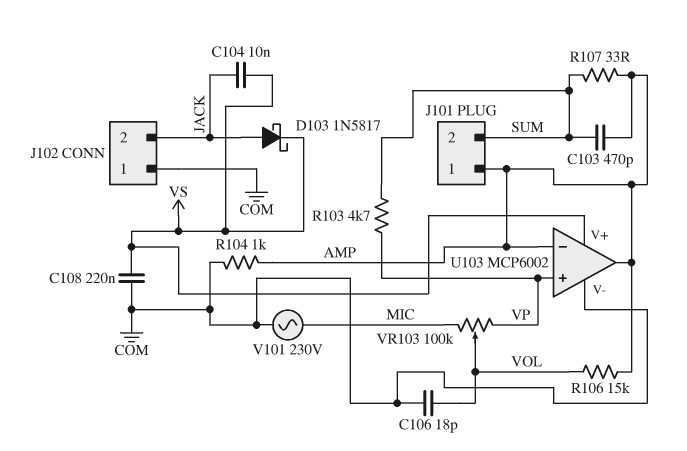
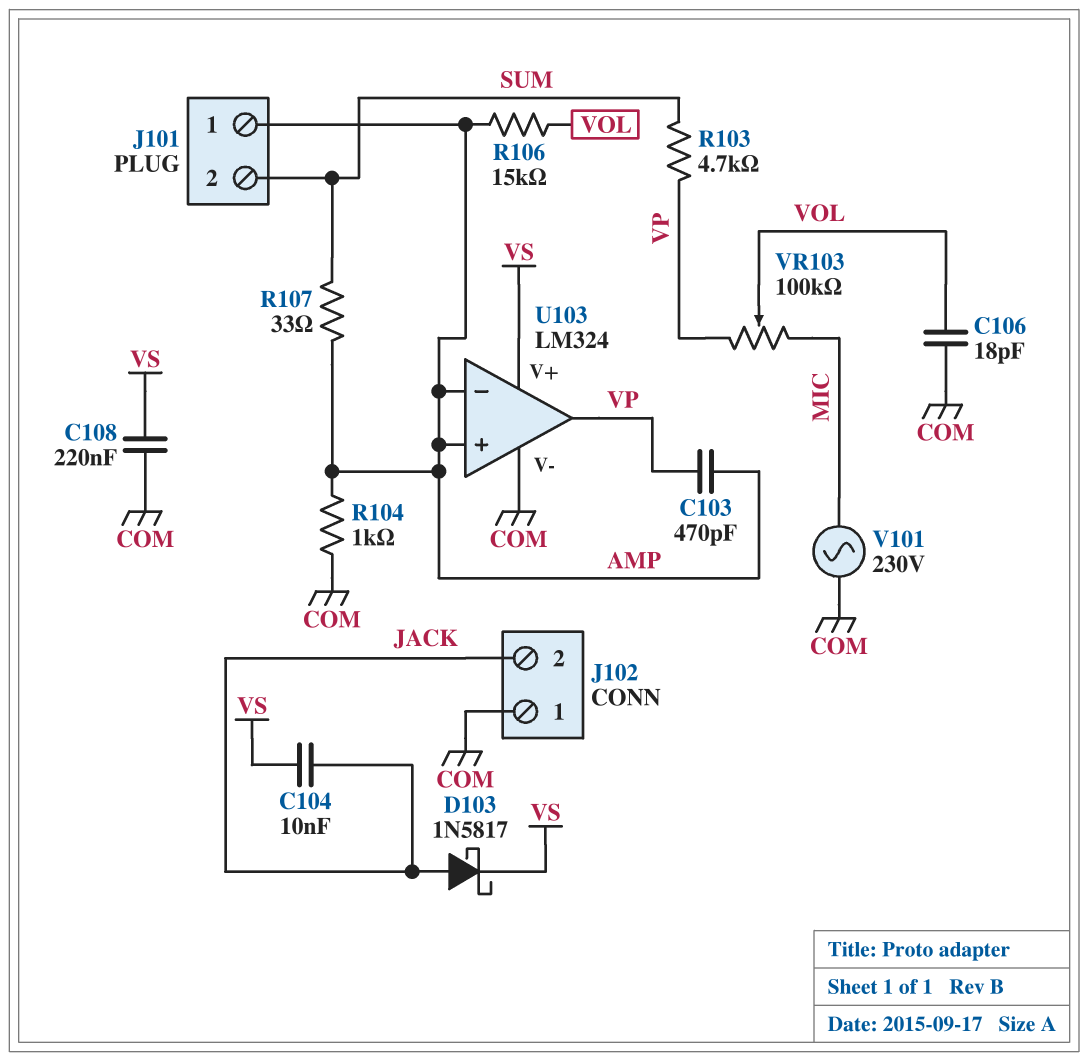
C103: 470pF (AMP, SUM) -> 470pF (AMP, VP)
U103: MCP6002 -> LM324
U103 pin in+: VP -> AMP
U103 pin out: AMP -> VP

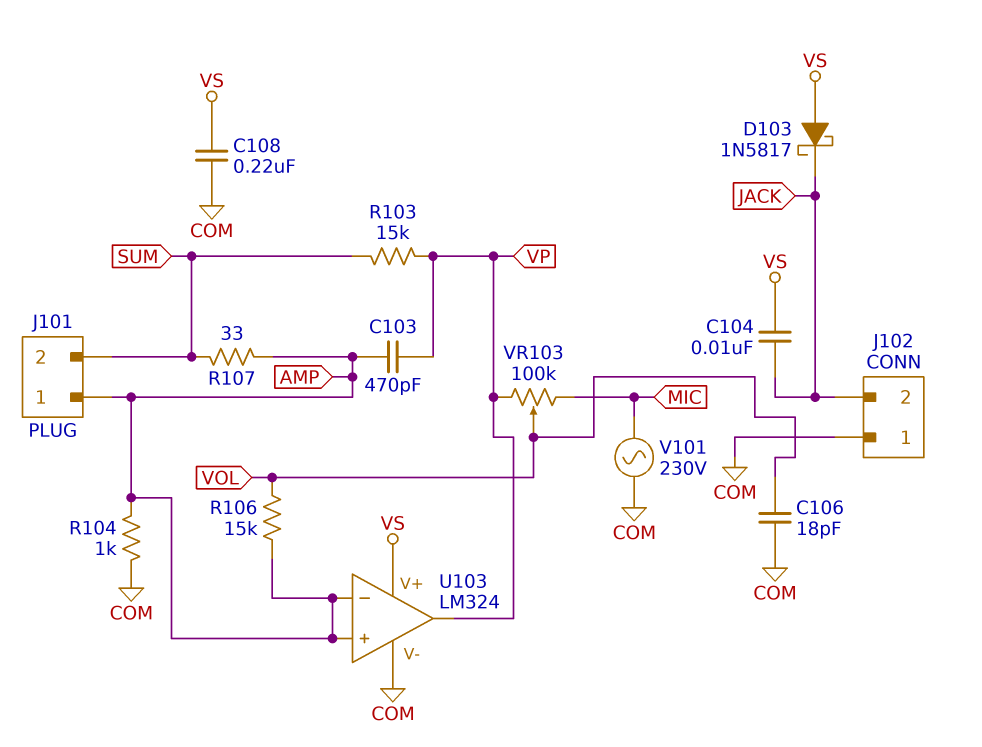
D103: schottky 1N5817 (A JACK, K VS) -> schottky 1N5817 (A VS, K JACK)
R103: 4.7k (SUM, VP) -> 15k (SUM, VP)

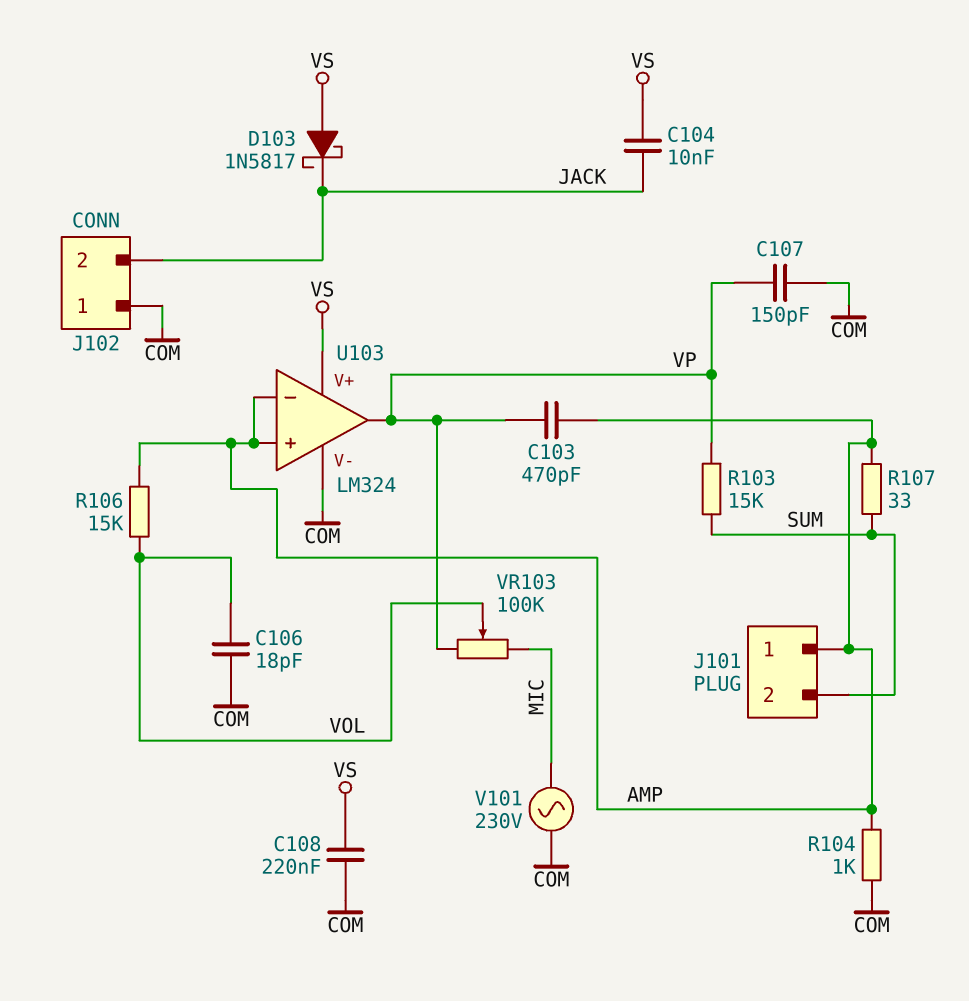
C107: none -> 150pF (COM, VP)

